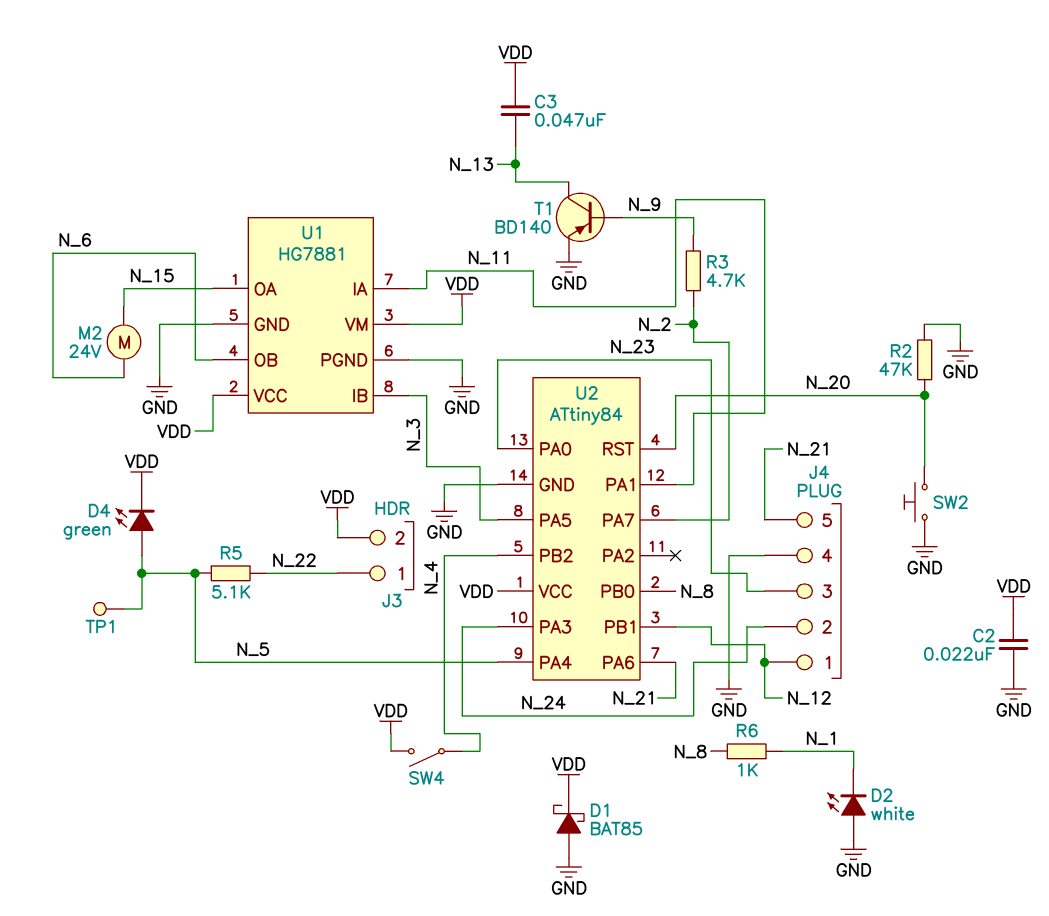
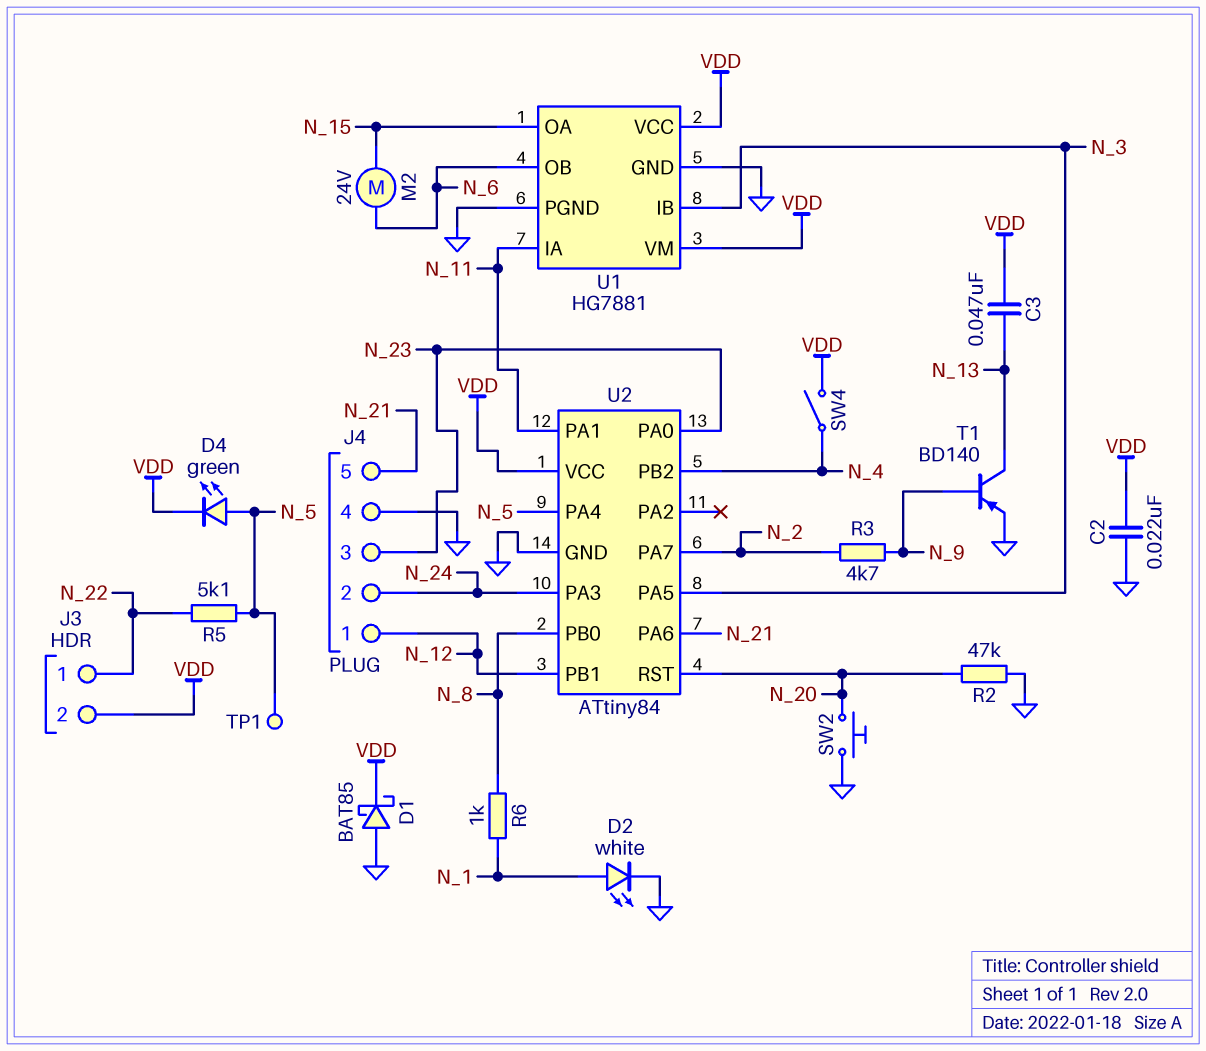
D2: LED white (A GND, K N_1) -> LED white (A N_1, K GND)

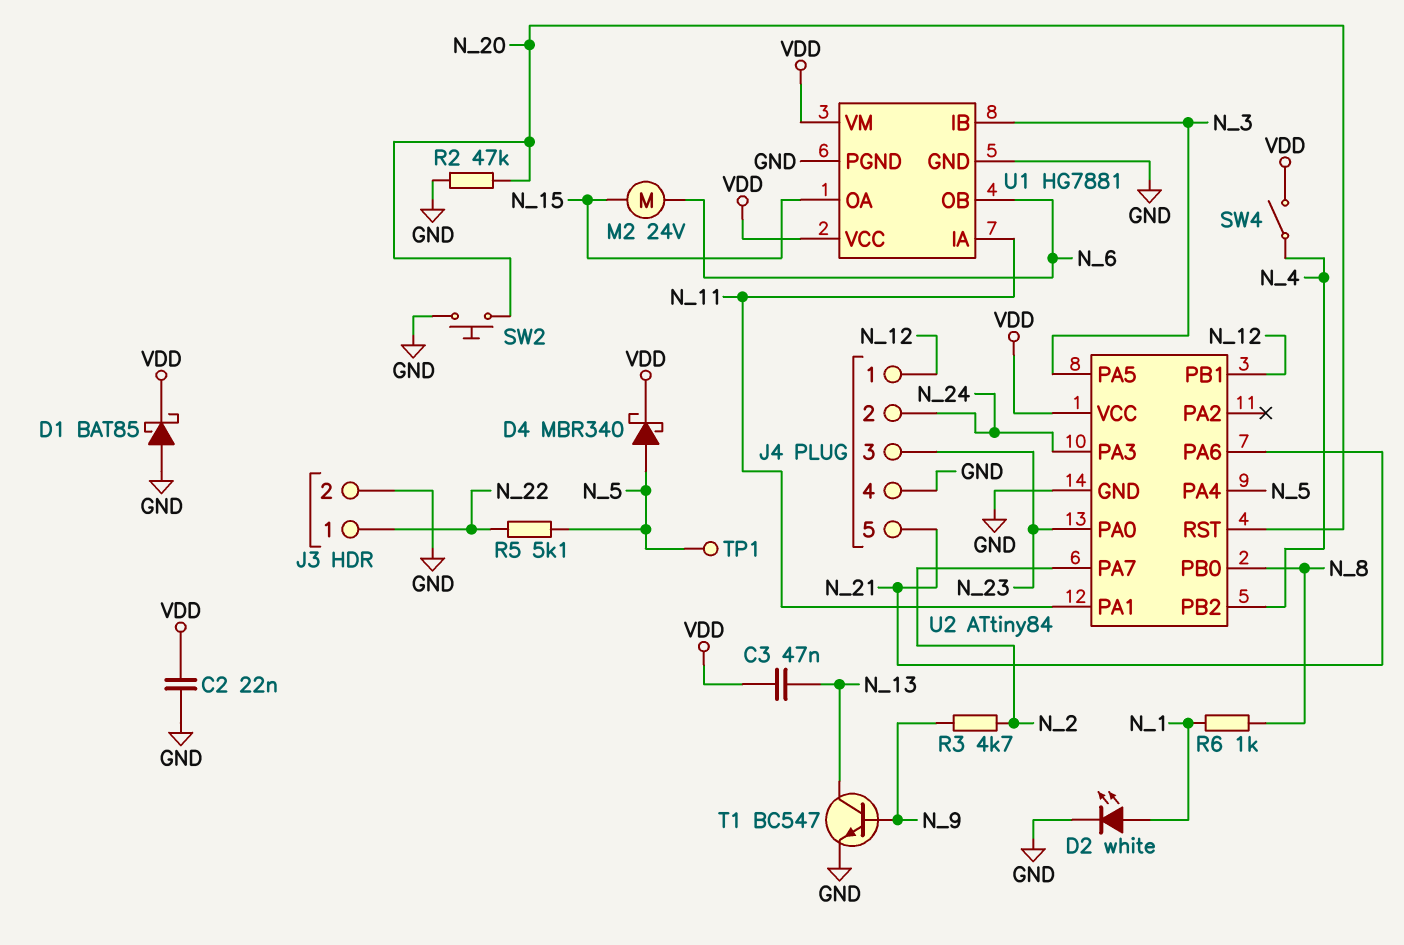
D4: LED green (A N_5, K VDD) -> schottky MBR340 (A N_5, K VDD)
J3 pin 2: VDD -> GND
T1: PNP BD140 (B N_9, C N_13, E GND) -> NPN BC547 (B N_9, C N_13, E GND)

